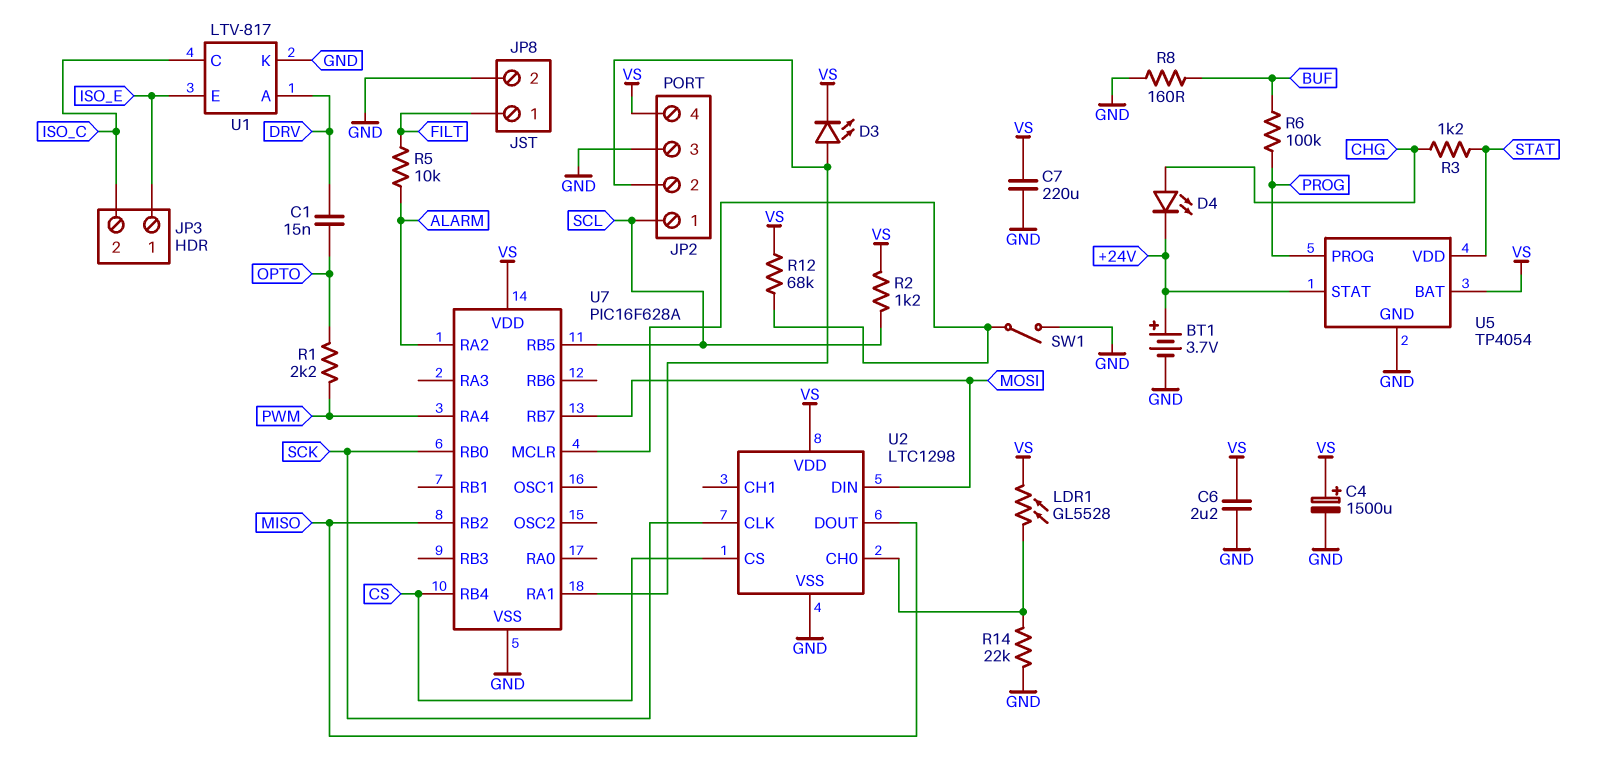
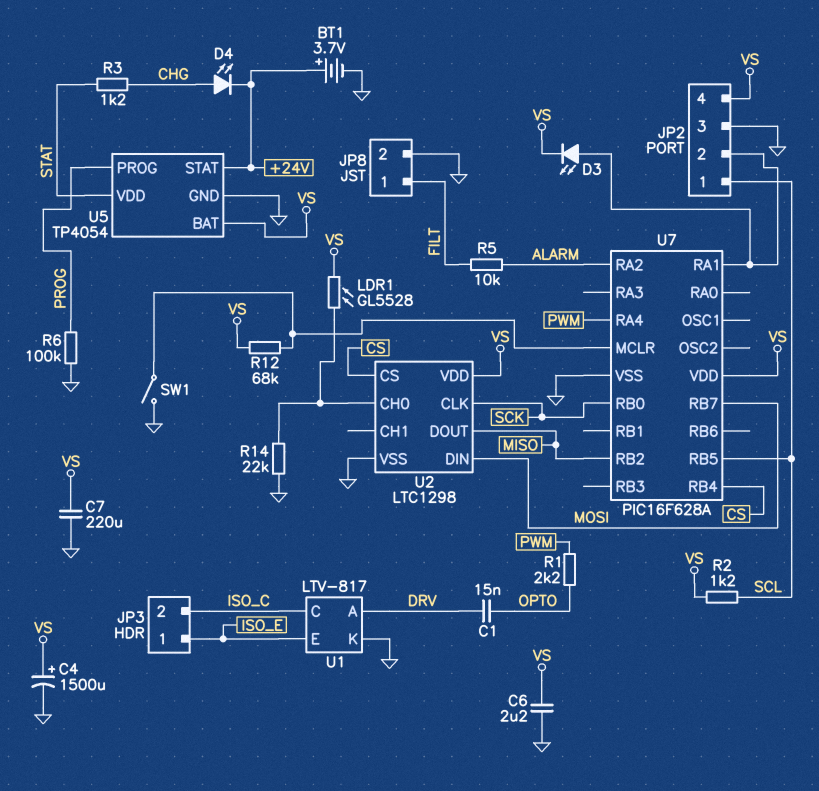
R6: 100k (BUF, PROG) -> 100k (GND, PROG)
R8: 160 (BUF, GND) -> none

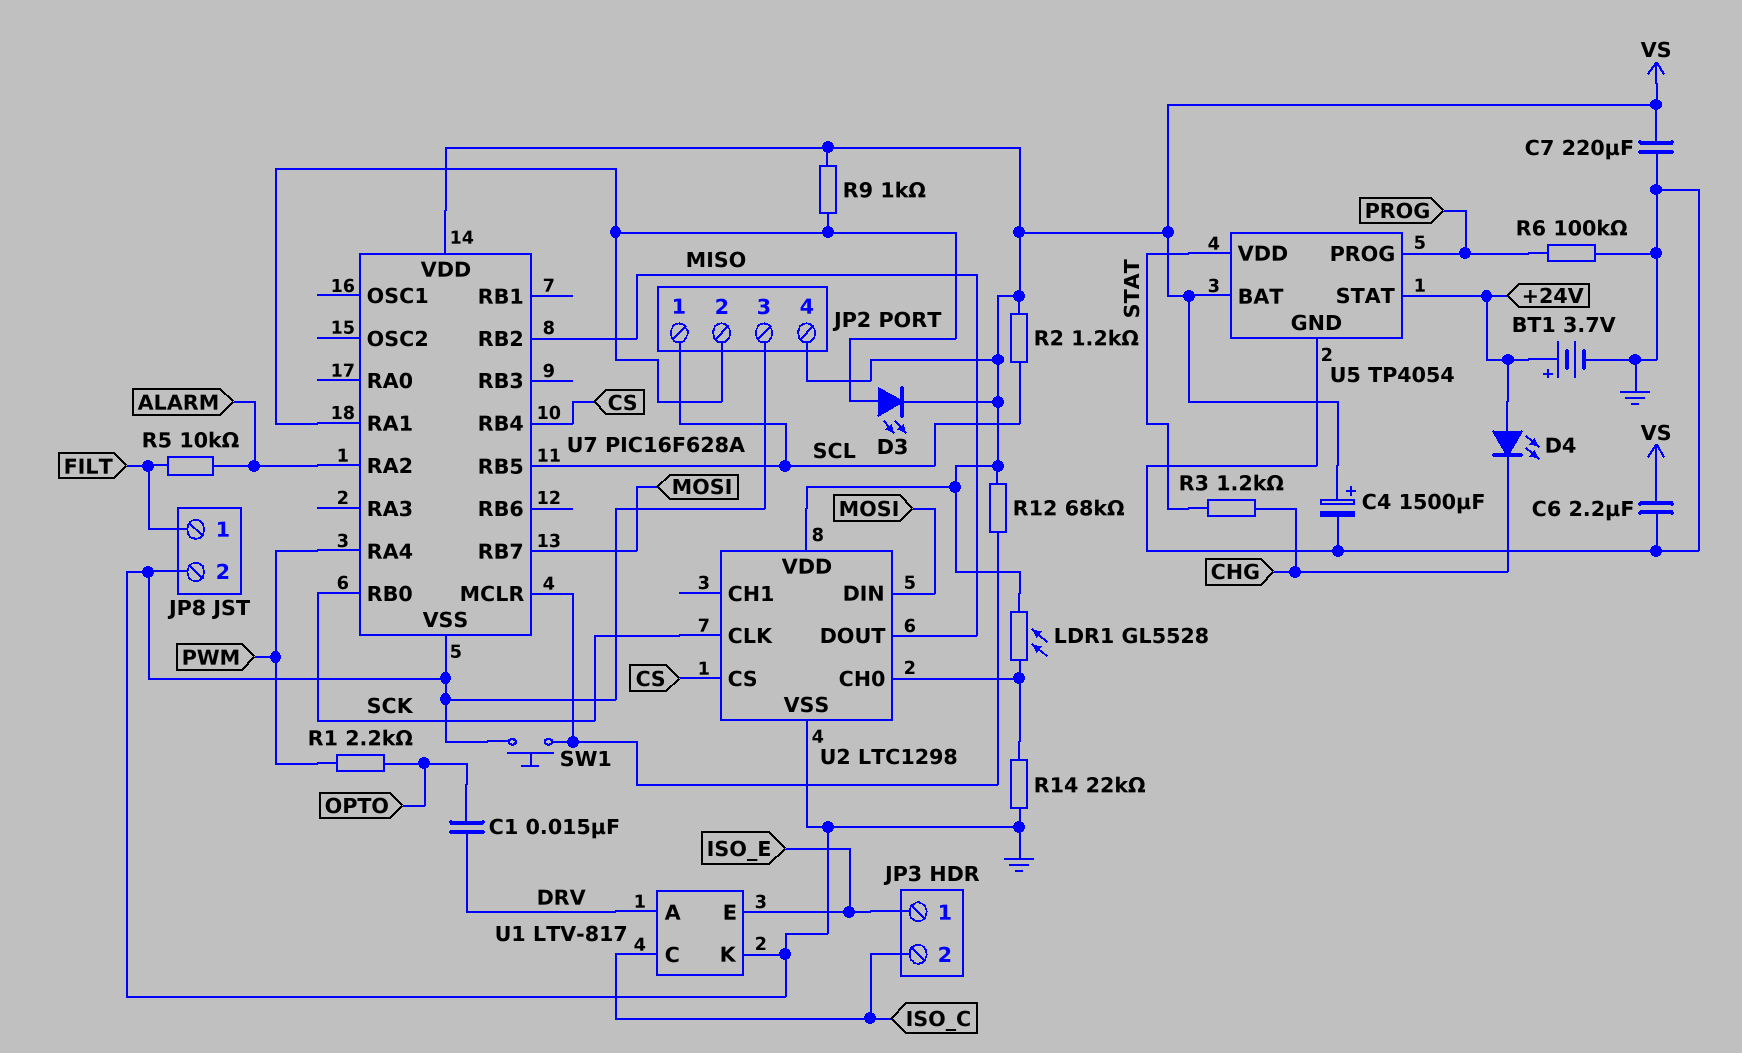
D4: LED (A CHG, K +24V) -> LED (A +24V, K CHG)
R9: none -> 1k (JP2/2, VS)
SW1: switch (GND, U7/MCLR) -> button (GND, U7/MCLR)

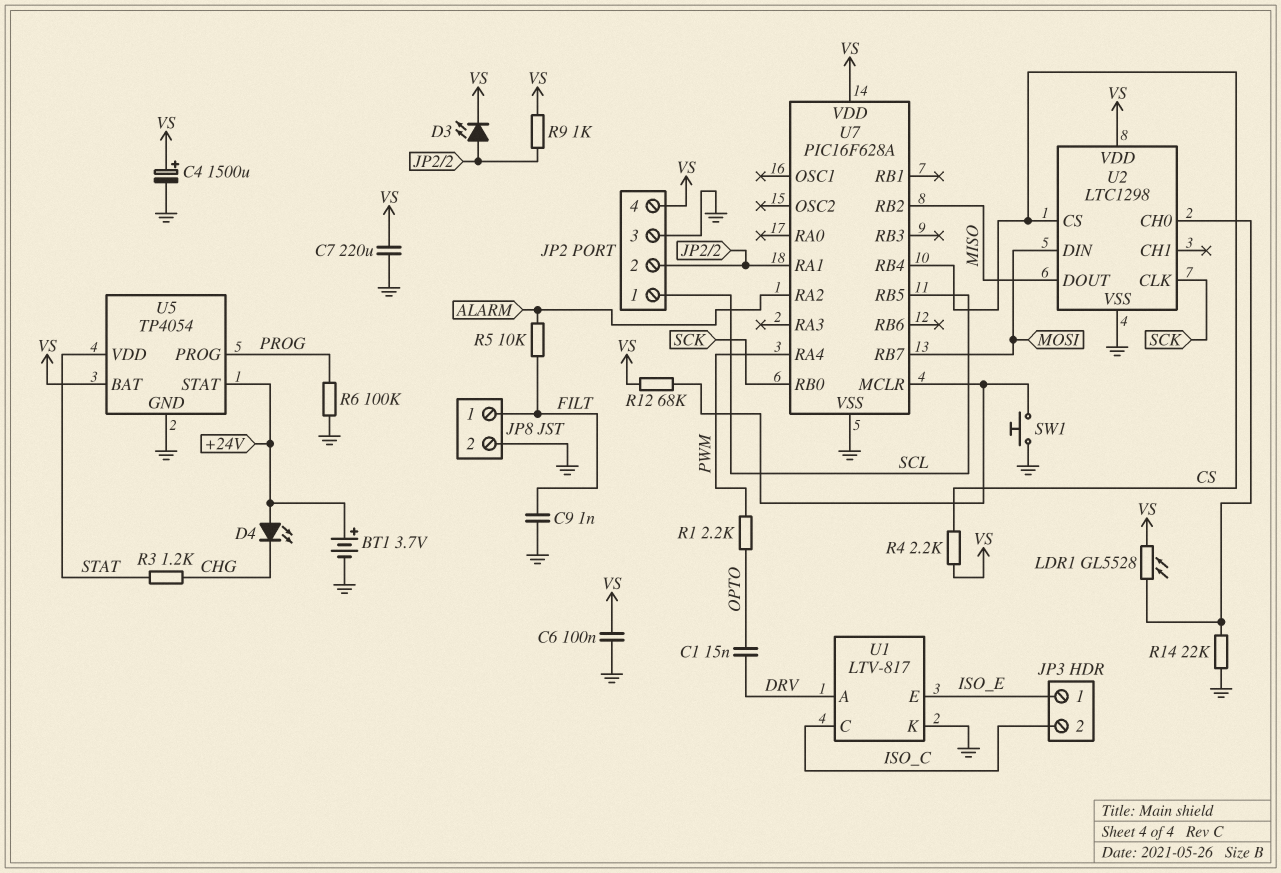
C6: 2.2uF (GND, VS) -> 100nF (GND, VS)
C9: none -> 1nF (FILT, GND)
R2: 1.2k (SCL, VS) -> none
R4: none -> 2.2k (CS, VS)

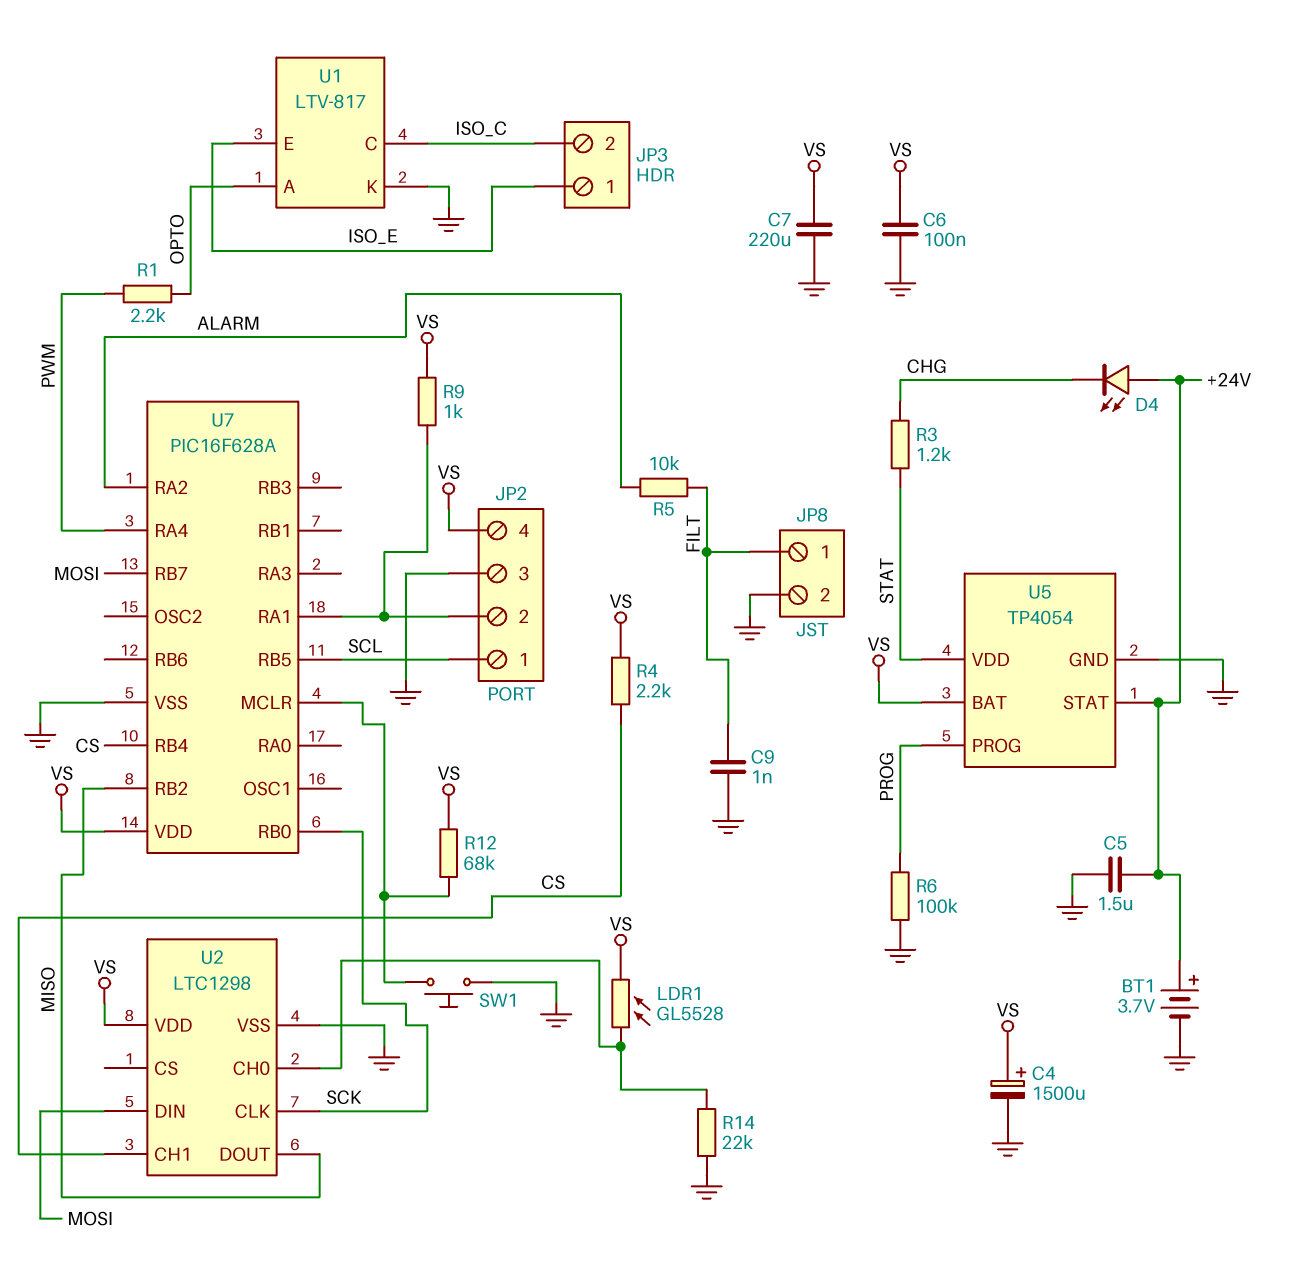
C1: 15nF (DRV, OPTO) -> none
C5: none -> 1.5uF (+24V, GND)
D3: LED (A JP2/2, K VS) -> none
U1 pin A: DRV -> OPTO
U2 pin CH1: none -> CS
U2 pin CS: CS -> none

